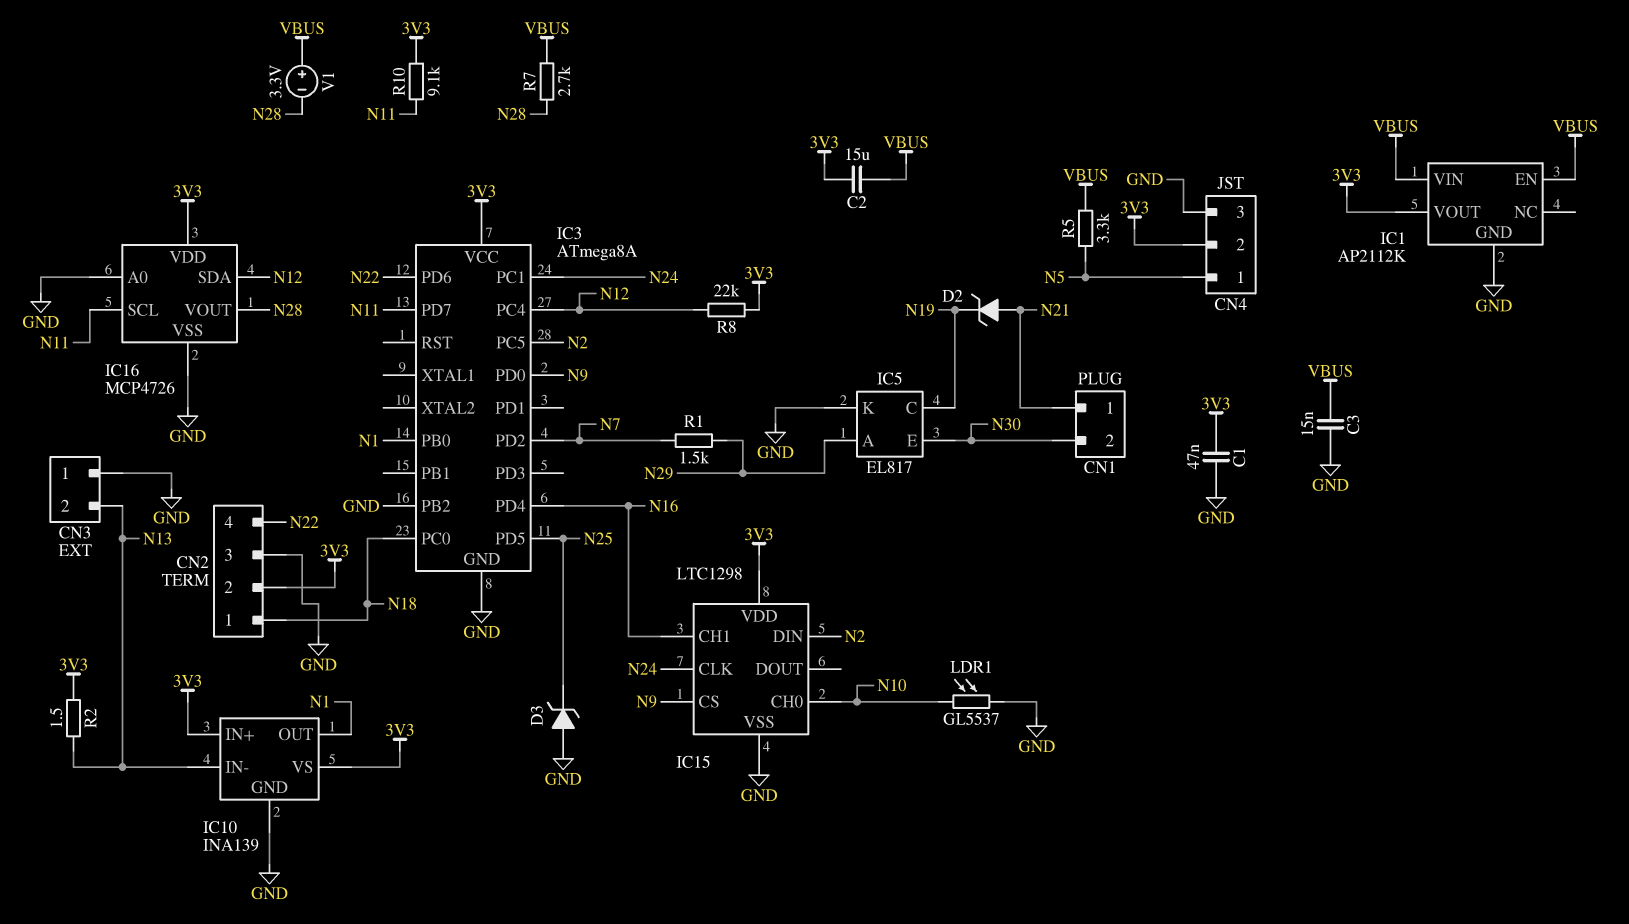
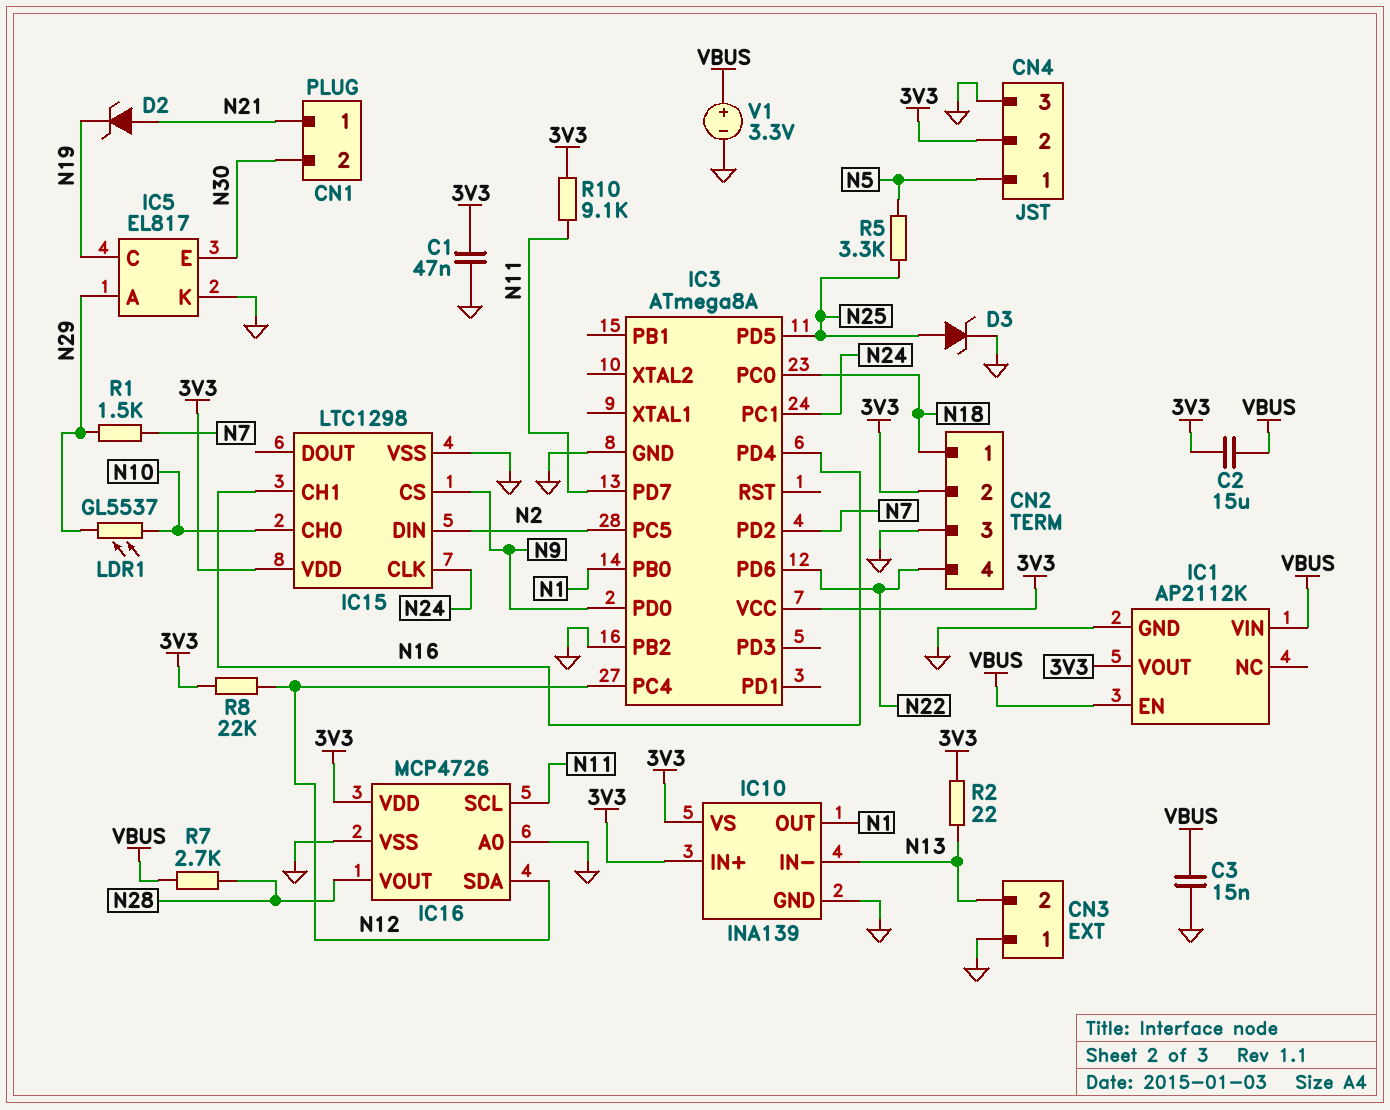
D3: zener (A GND, K N25) -> zener (A N25, K GND)
LDR1: GL5537 (GND, N10) -> GL5537 (N10, N29)
R2: 1.5 (3V3, N13) -> 22 (3V3, N13)
R5: 3.3k (N5, VBUS) -> 3.3k (N5, N25)
V1: 3.3V (plus VBUS, minus N28) -> 3.3V (plus VBUS, minus GND)

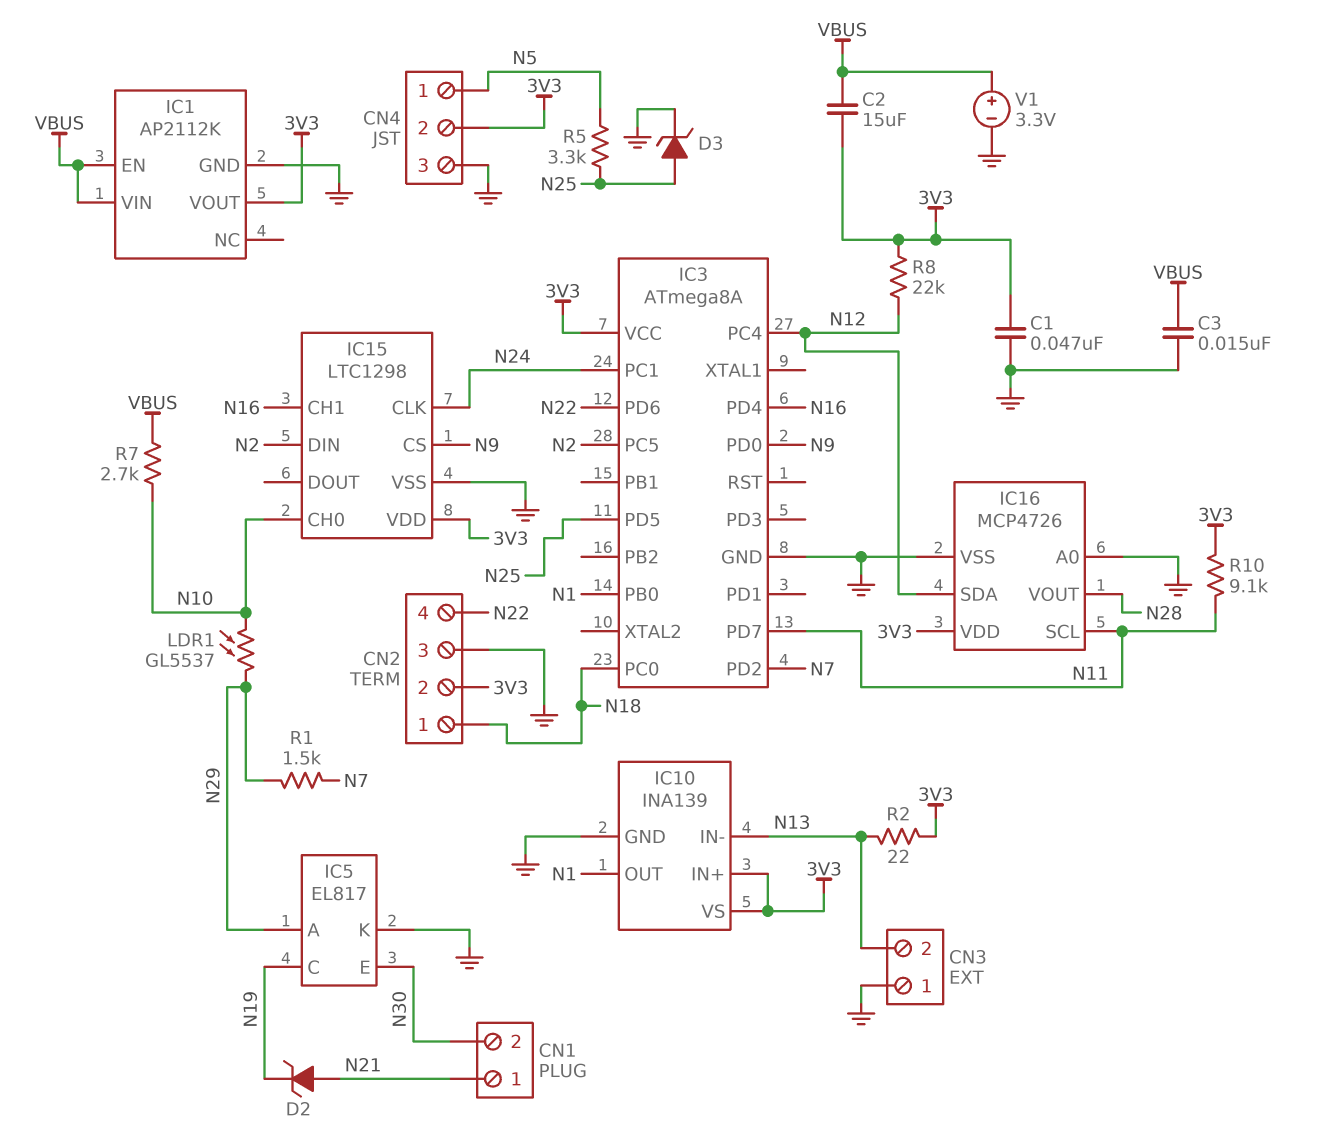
IC3 pin PB2: GND -> none
R7: 2.7k (N28, VBUS) -> 2.7k (N10, VBUS)

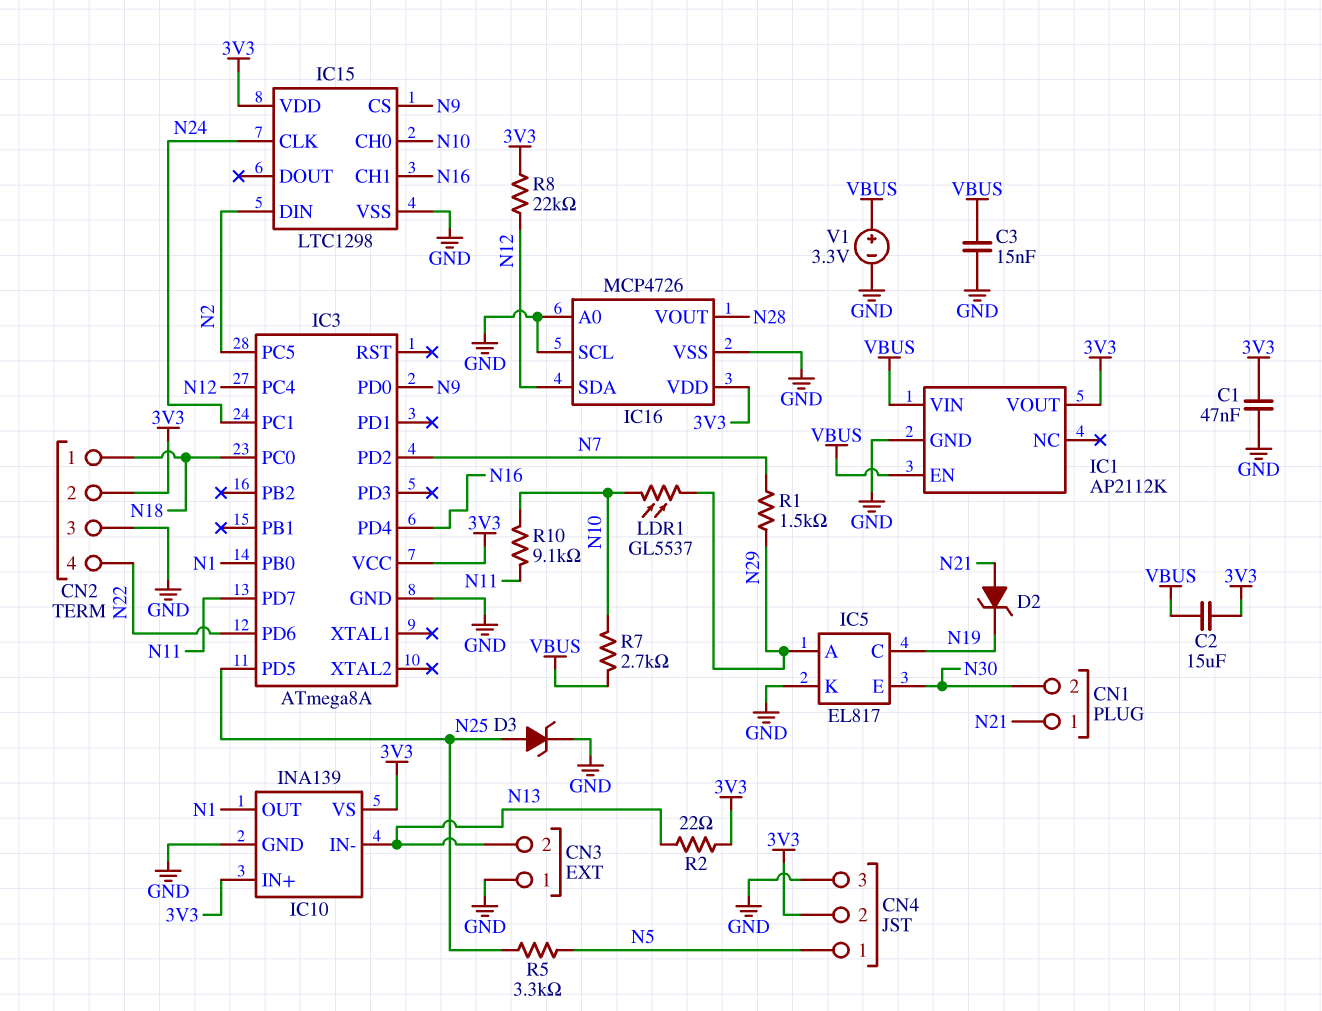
IC16 pin SCL: N11 -> GND
R10: 9.1k (3V3, N11) -> 9.1k (N10, N11)

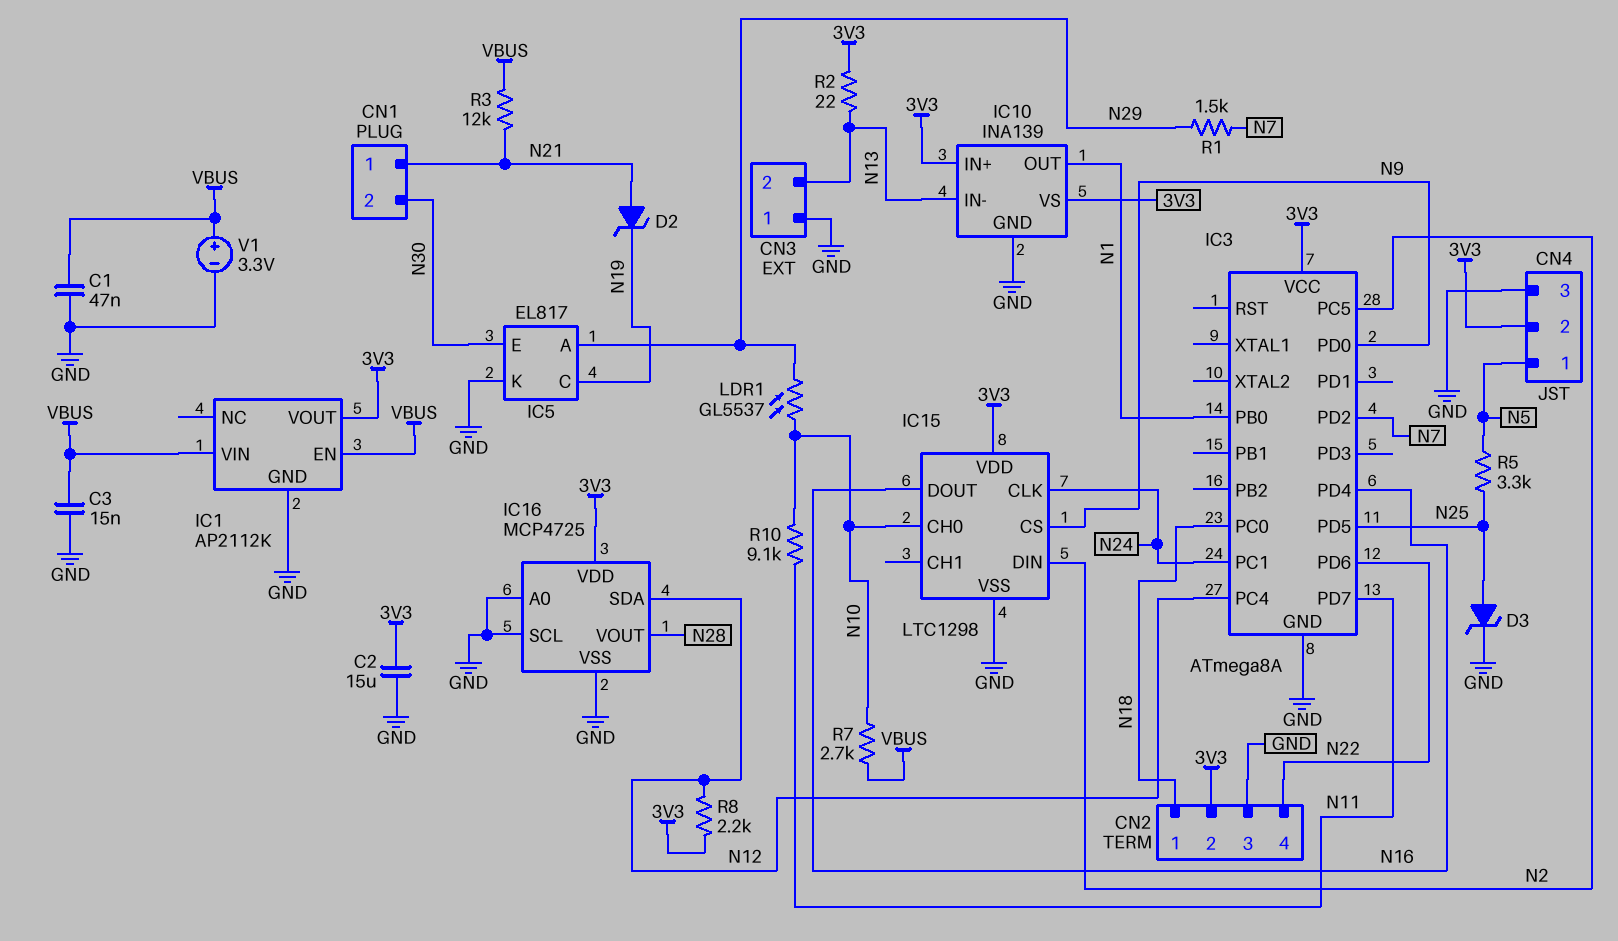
C1: 47nF (3V3, GND) -> 47nF (GND, VBUS)
C2: 15uF (3V3, VBUS) -> 15uF (3V3, GND)
IC15 pin CH1: N16 -> none
IC15 pin DOUT: none -> N16
IC16: MCP4726 -> MCP4725
R3: none -> 12k (N21, VBUS)
R8: 22k (3V3, N12) -> 2.2k (3V3, N12)

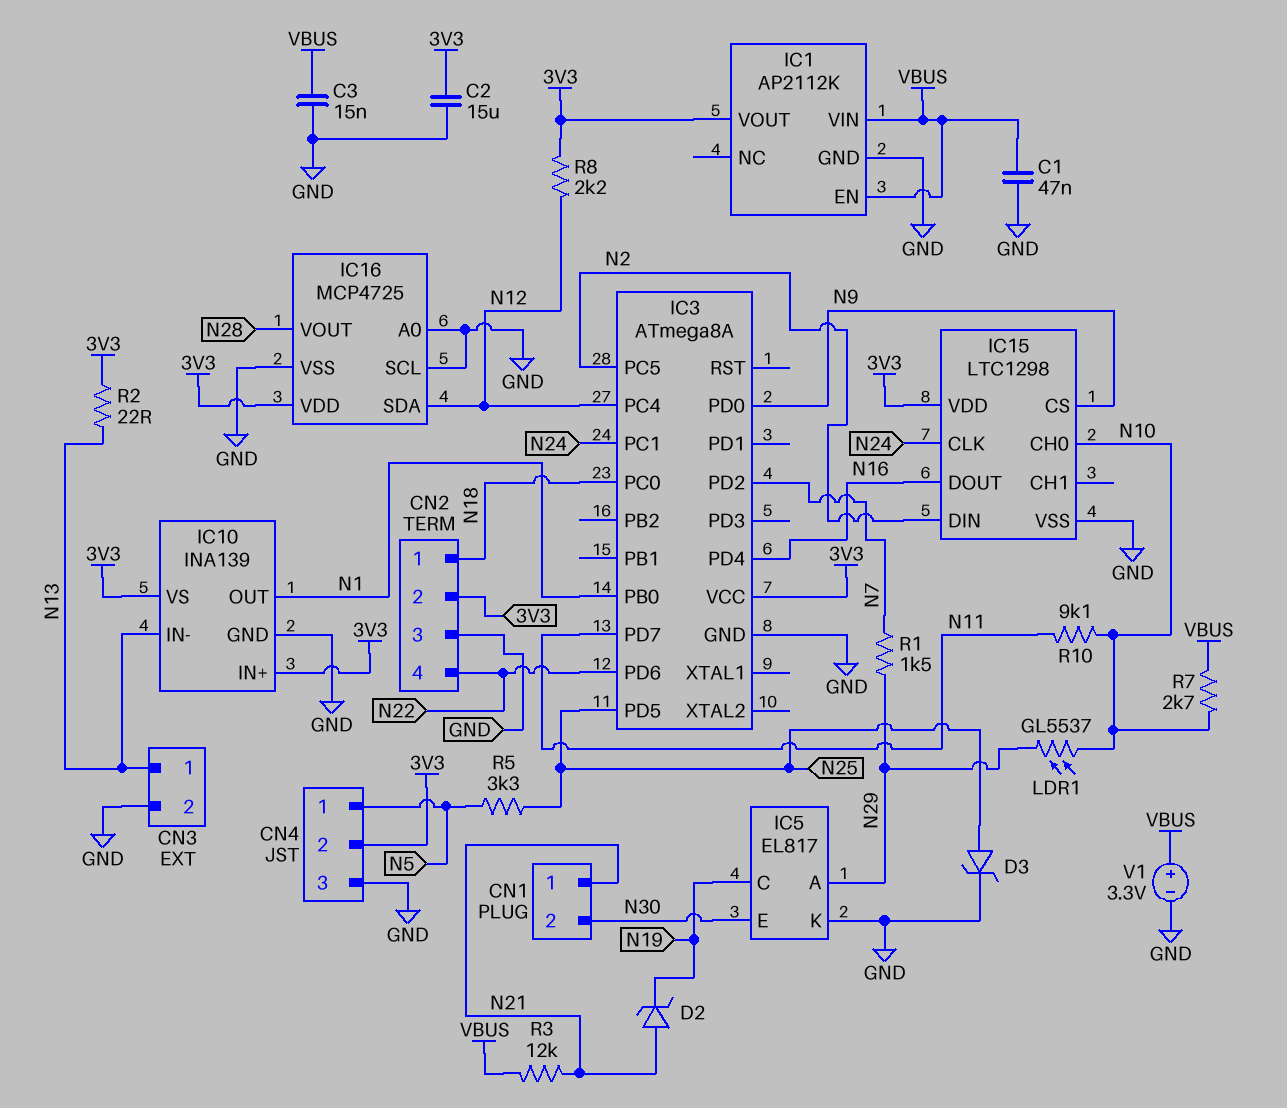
CN3 pin 1: GND -> N13
CN3 pin 2: N13 -> GND

